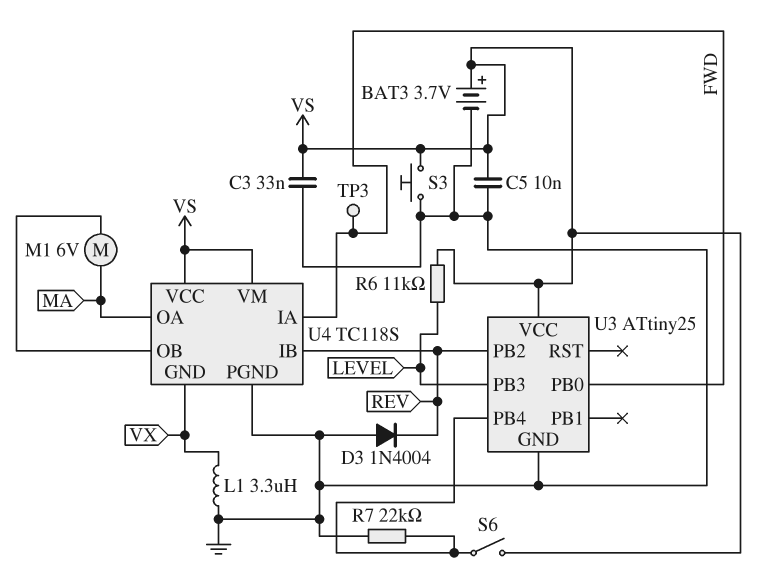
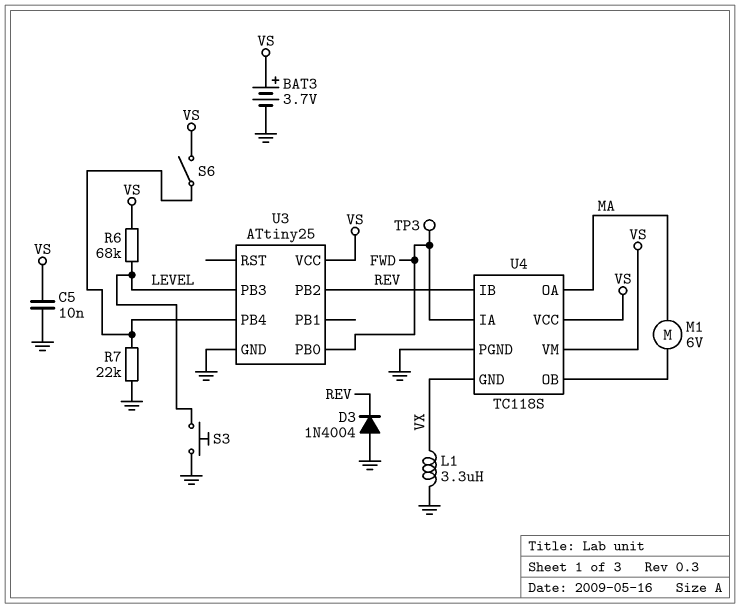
C3: 33nF (GND, VS) -> none
R6: 11k (LEVEL, VS) -> 68k (LEVEL, VS)
S3: button (GND, VS) -> button (GND, LEVEL)

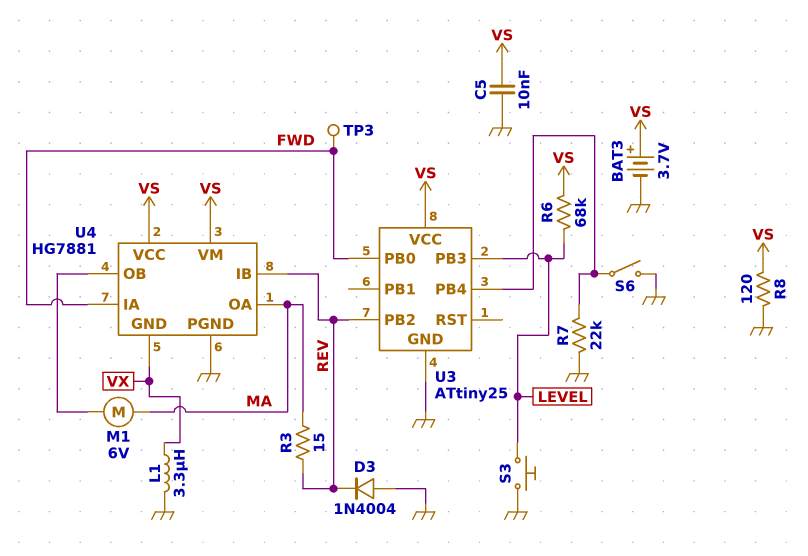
R3: none -> 15 (MA, REV)
R8: none -> 120 (GND, VS)
S6: switch (U3/PB4, VS) -> switch (GND, U3/PB4)
U4: TC118S -> HG7881

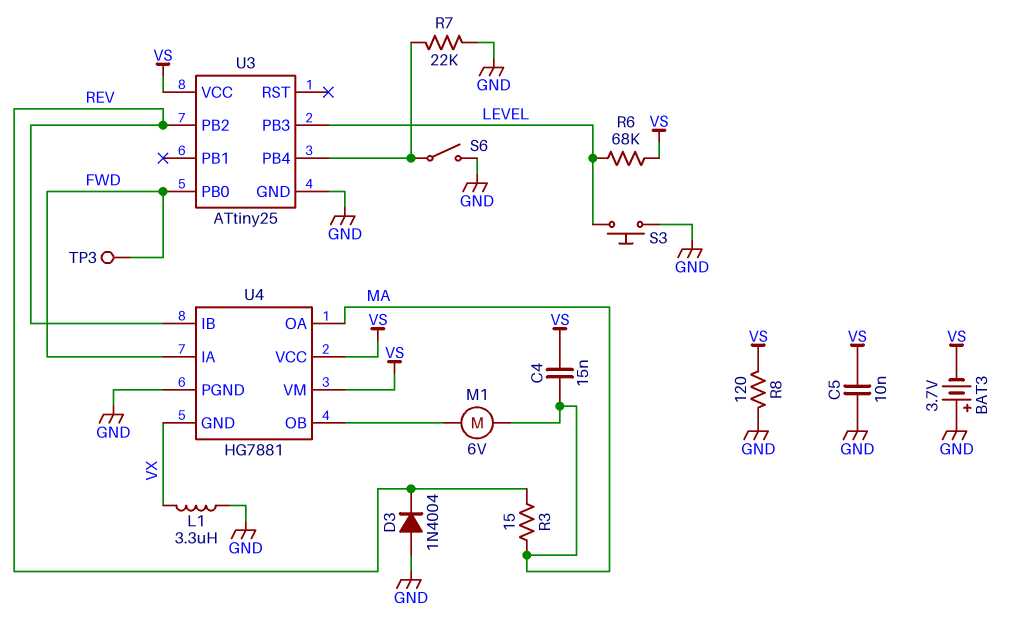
BAT3: 3.7V (plus VS, minus GND) -> 3.7V (plus GND, minus VS)
C4: none -> 15nF (MA, VS)

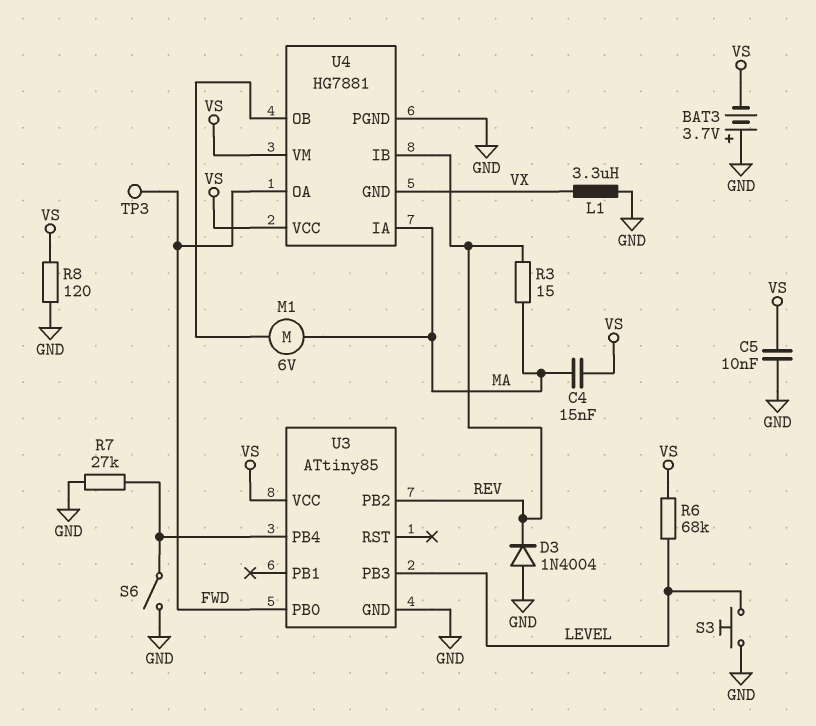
R7: 22k (GND, U3/PB4) -> 27k (GND, U3/PB4)
U3: ATtiny25 -> ATtiny85
U4 pin IA: FWD -> MA
U4 pin OA: MA -> FWD

